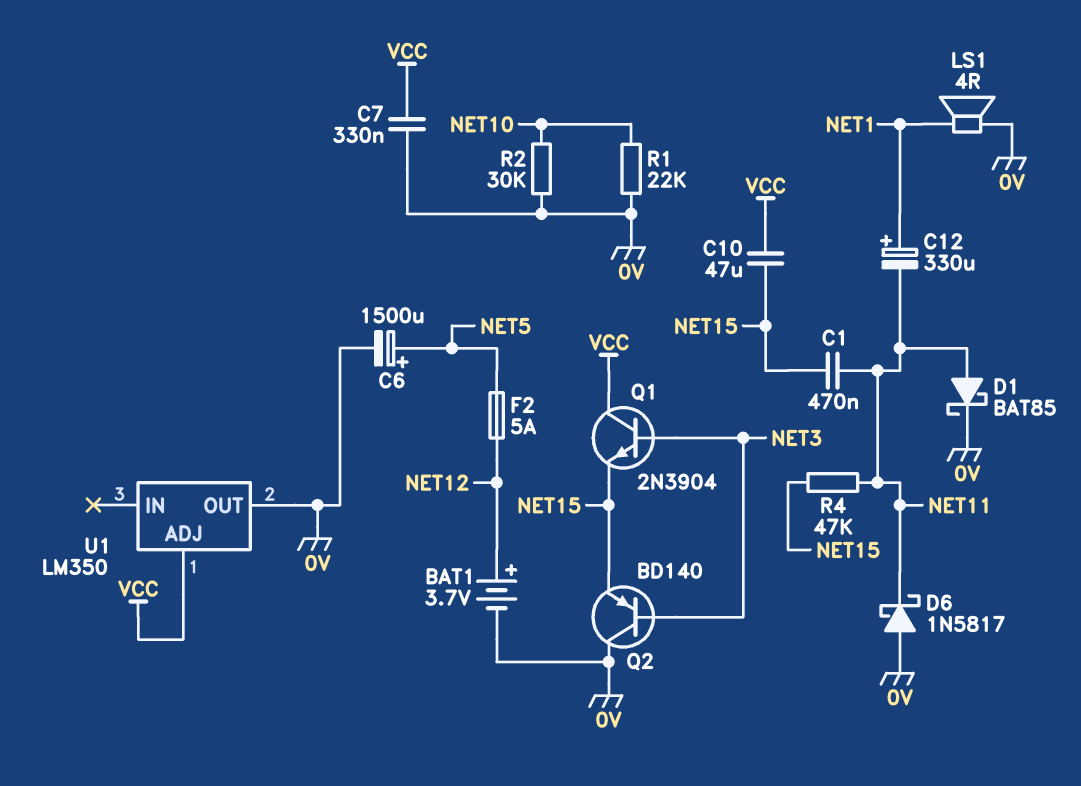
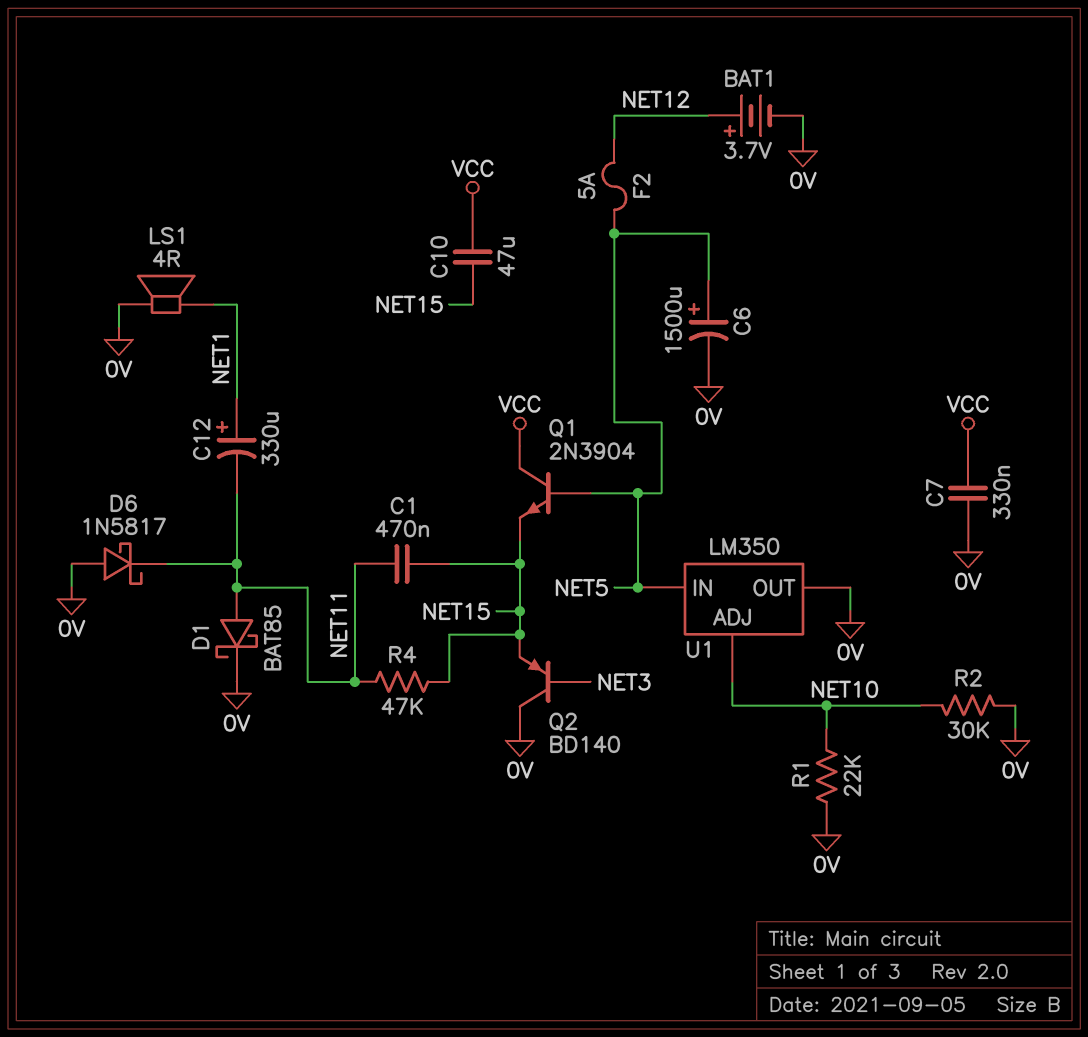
Q1: NPN 2N3904 (B NET3, C VCC, E NET15) -> NPN 2N3904 (B NET5, C VCC, E NET15)
U1 pin ADJ: VCC -> NET10
U1 pin IN: none -> NET5

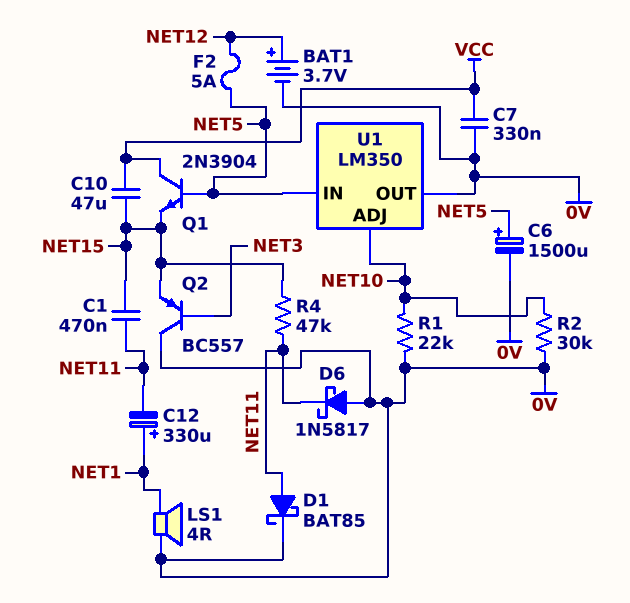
Q2: PNP BD140 (B NET3, C 0V, E NET15) -> PNP BC557 (B NET3, C 0V, E NET15)

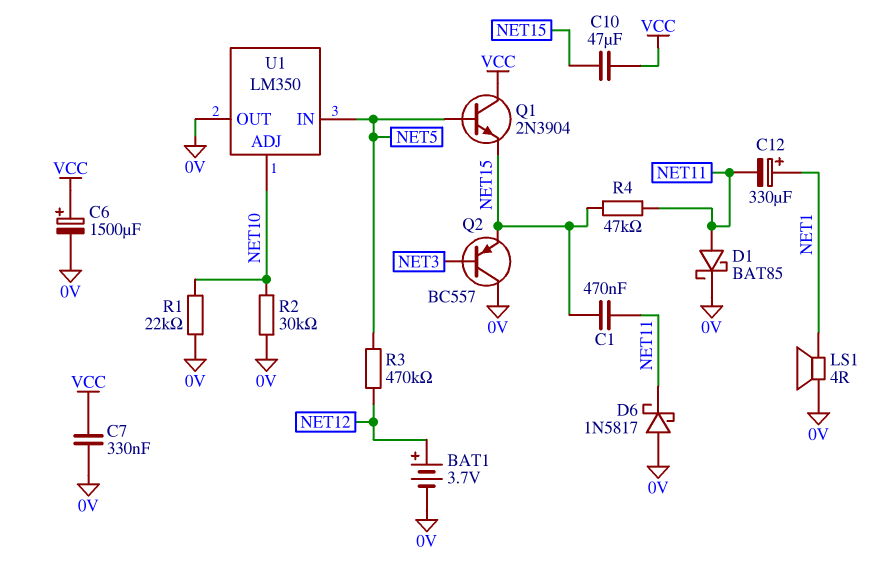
C6: 1500uF (plus NET5, minus 0V) -> 1500uF (plus VCC, minus 0V)
F2: 5A (NET5, NET12) -> none
R3: none -> 470k (NET5, NET12)

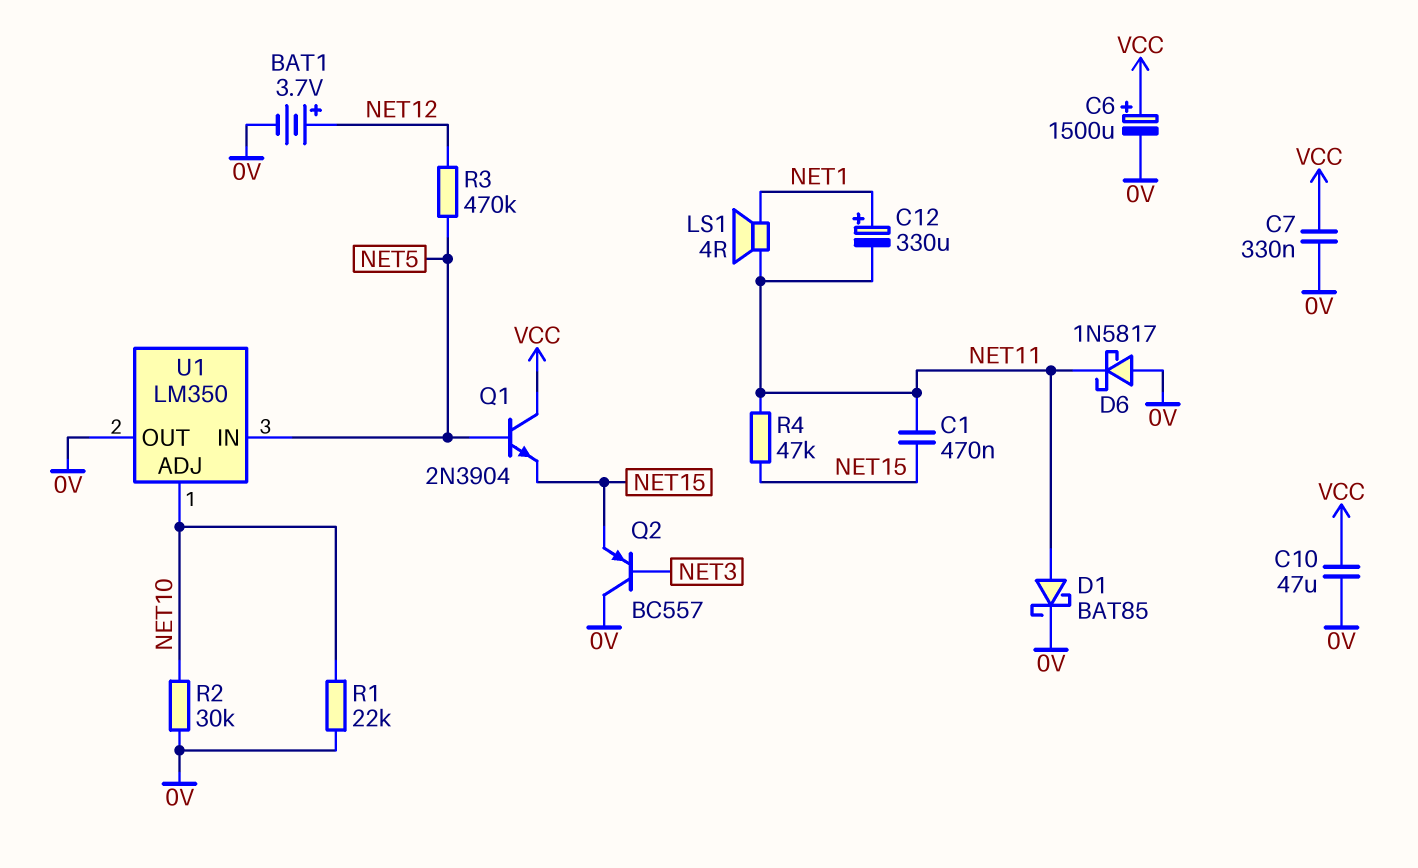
C10: 47uF (NET15, VCC) -> 47uF (0V, VCC)
LS1: speaker 4R (0V, NET1) -> speaker 4R (NET1, NET11)

